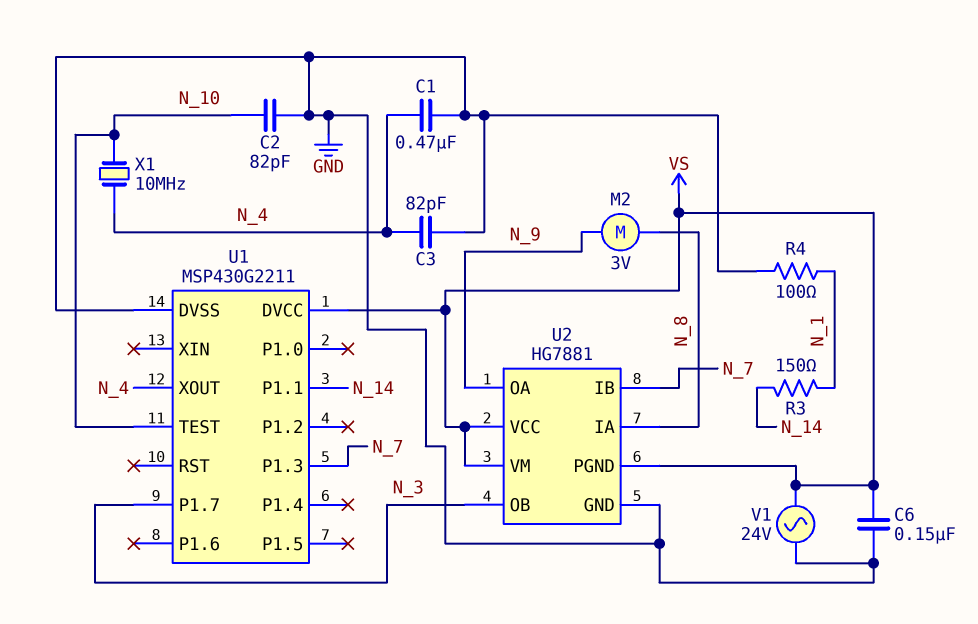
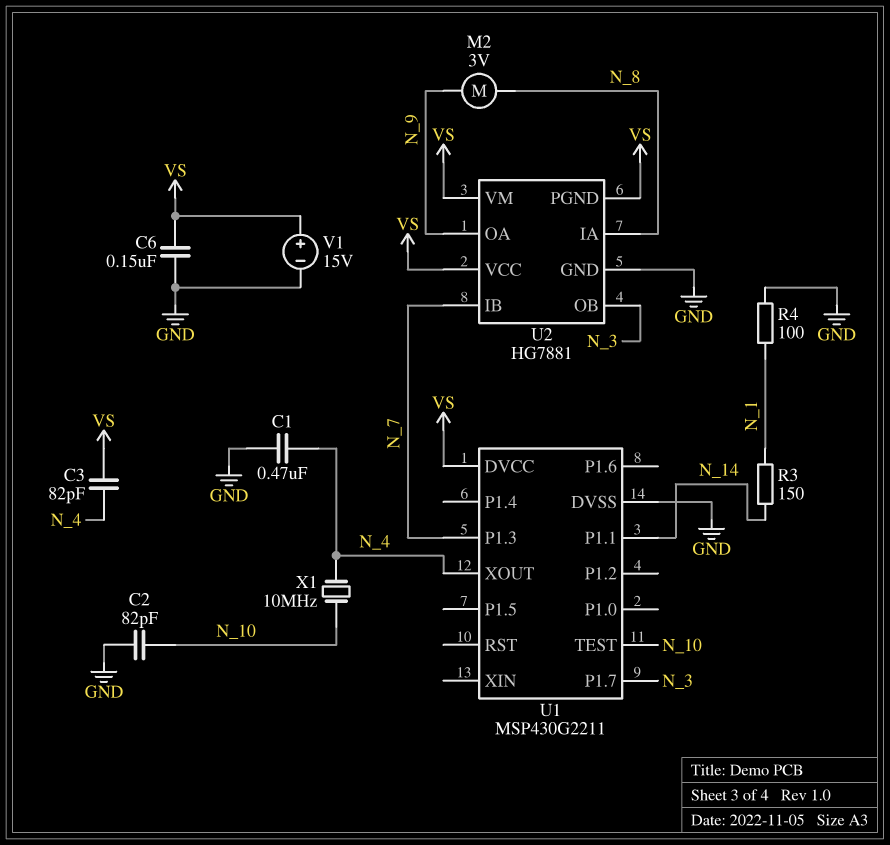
C3: 82pF (GND, N_4) -> 82pF (N_4, VS)
V1: AC 24V (GND, VS) -> 15V (plus VS, minus GND)

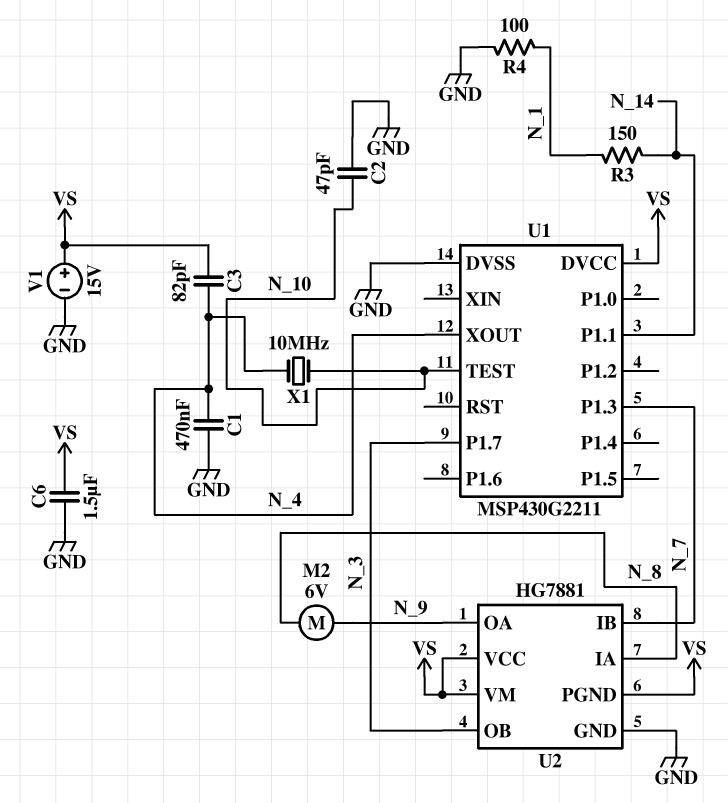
C2: 82pF (GND, N_10) -> 47pF (GND, N_10)
C6: 150nF (GND, VS) -> 1.5uF (GND, VS)
M2: motor 3V (N_8, N_9) -> motor 6V (N_8, N_9)

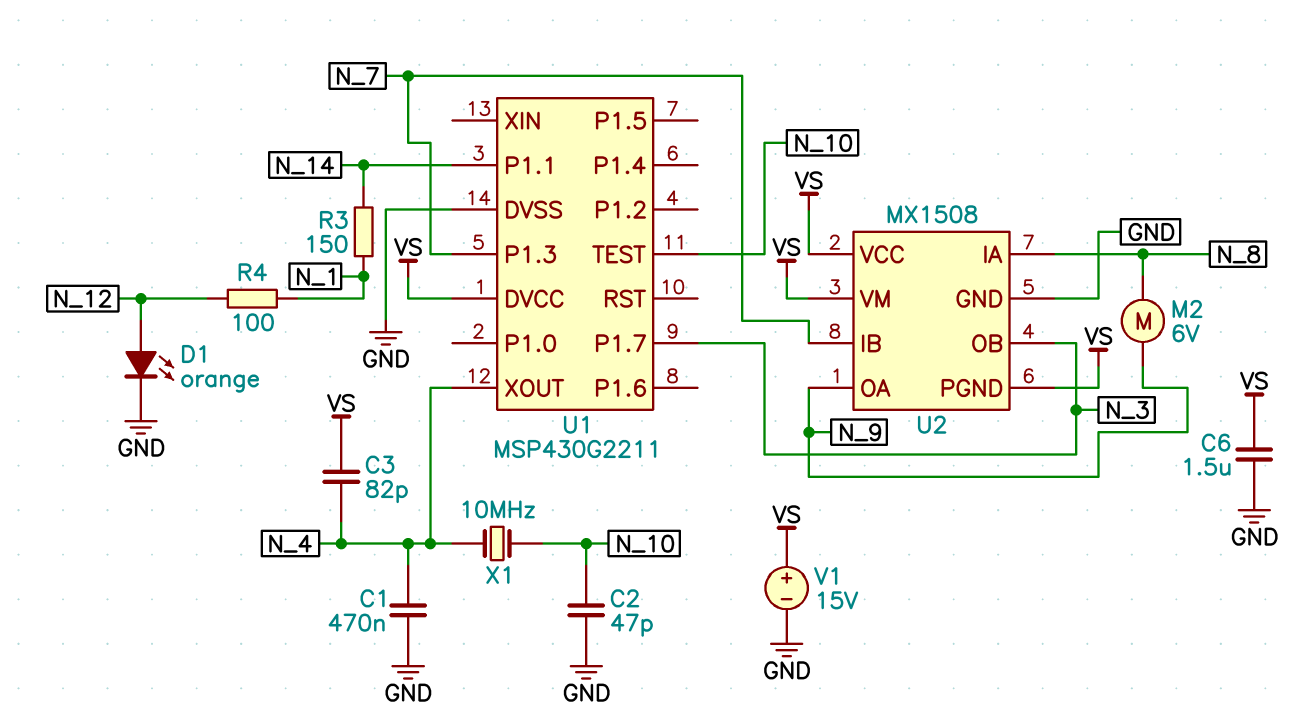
D1: none -> LED orange (A N_12, K GND)
R4: 100 (GND, N_1) -> 100 (N_1, N_12)
U2: HG7881 -> MX1508

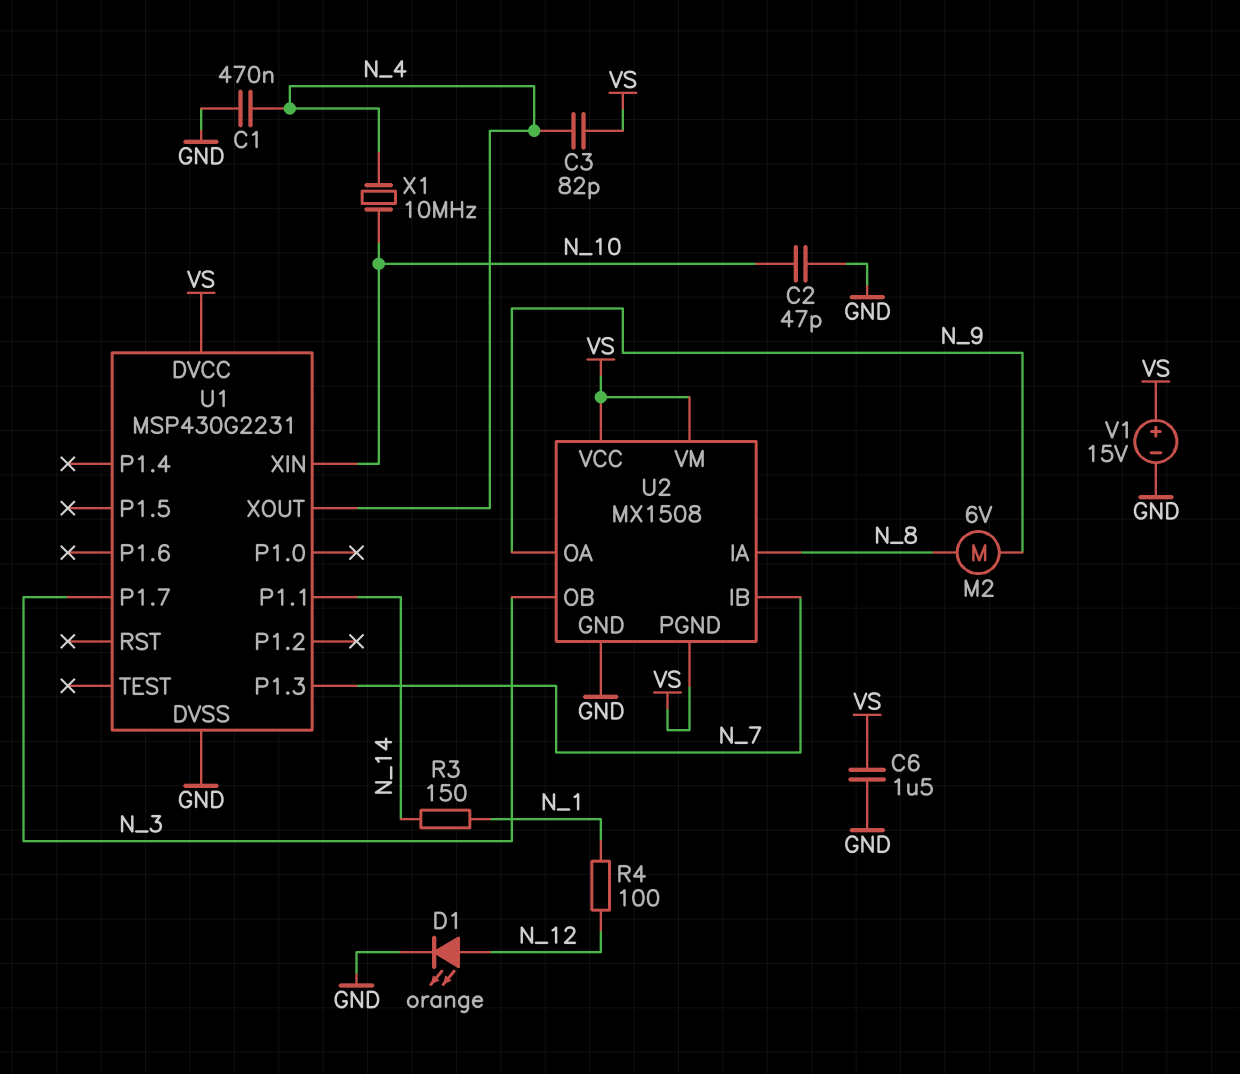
U1: MSP430G2211 -> MSP430G2231
U1 pin TEST: N_10 -> none
U1 pin XIN: none -> N_10

